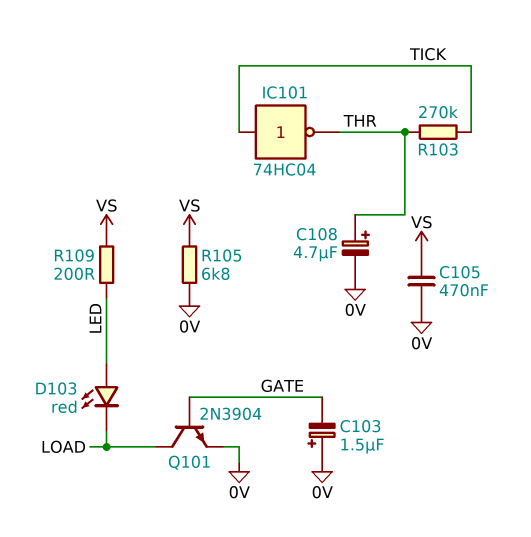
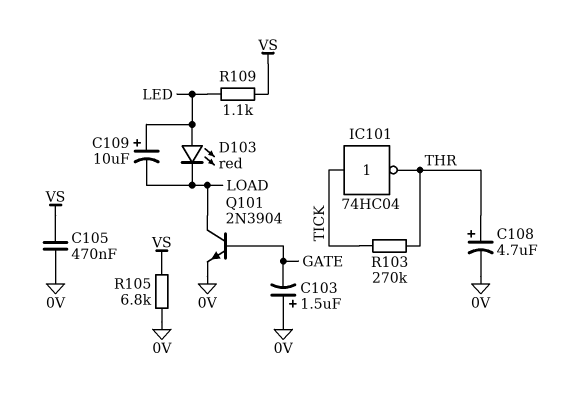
C109: none -> 10uF (plus LED, minus LOAD)
R109: 200 (LED, VS) -> 1.1k (LED, VS)

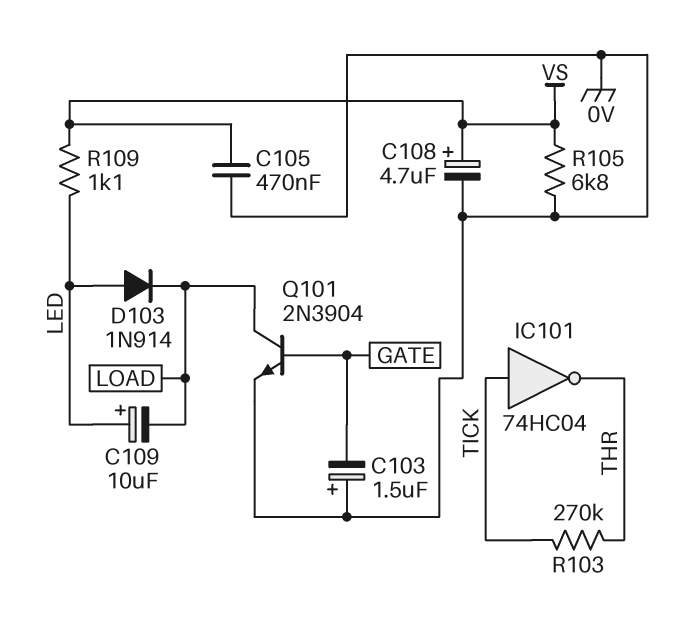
C108: 4.7uF (plus THR, minus 0V) -> 4.7uF (plus VS, minus 0V)
D103: LED red (A LED, K LOAD) -> diode 1N914 (A LED, K LOAD)

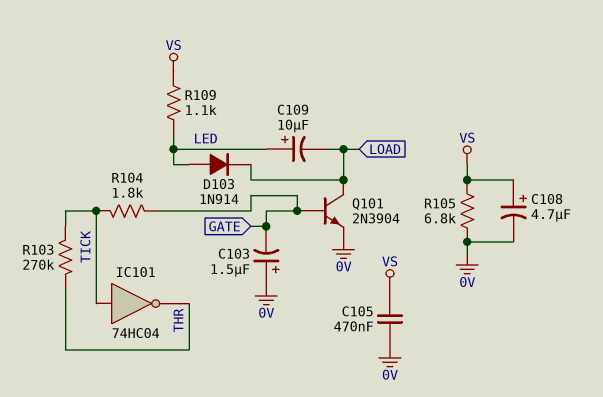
R104: none -> 1.8k (GATE, TICK)

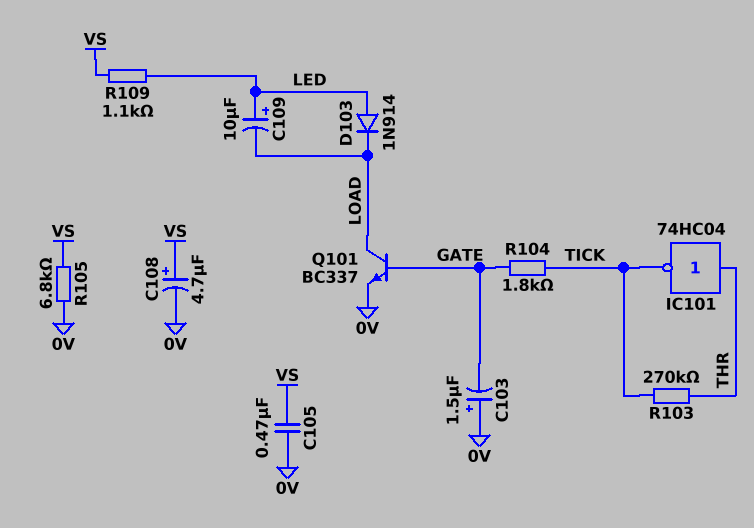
IC101: NOT 74HC04 (in TICK, out THR) -> NOT 74HC04 (in THR, out TICK)
Q101: NPN 2N3904 (B GATE, C LOAD, E 0V) -> NPN BC337 (B GATE, C LOAD, E 0V)

